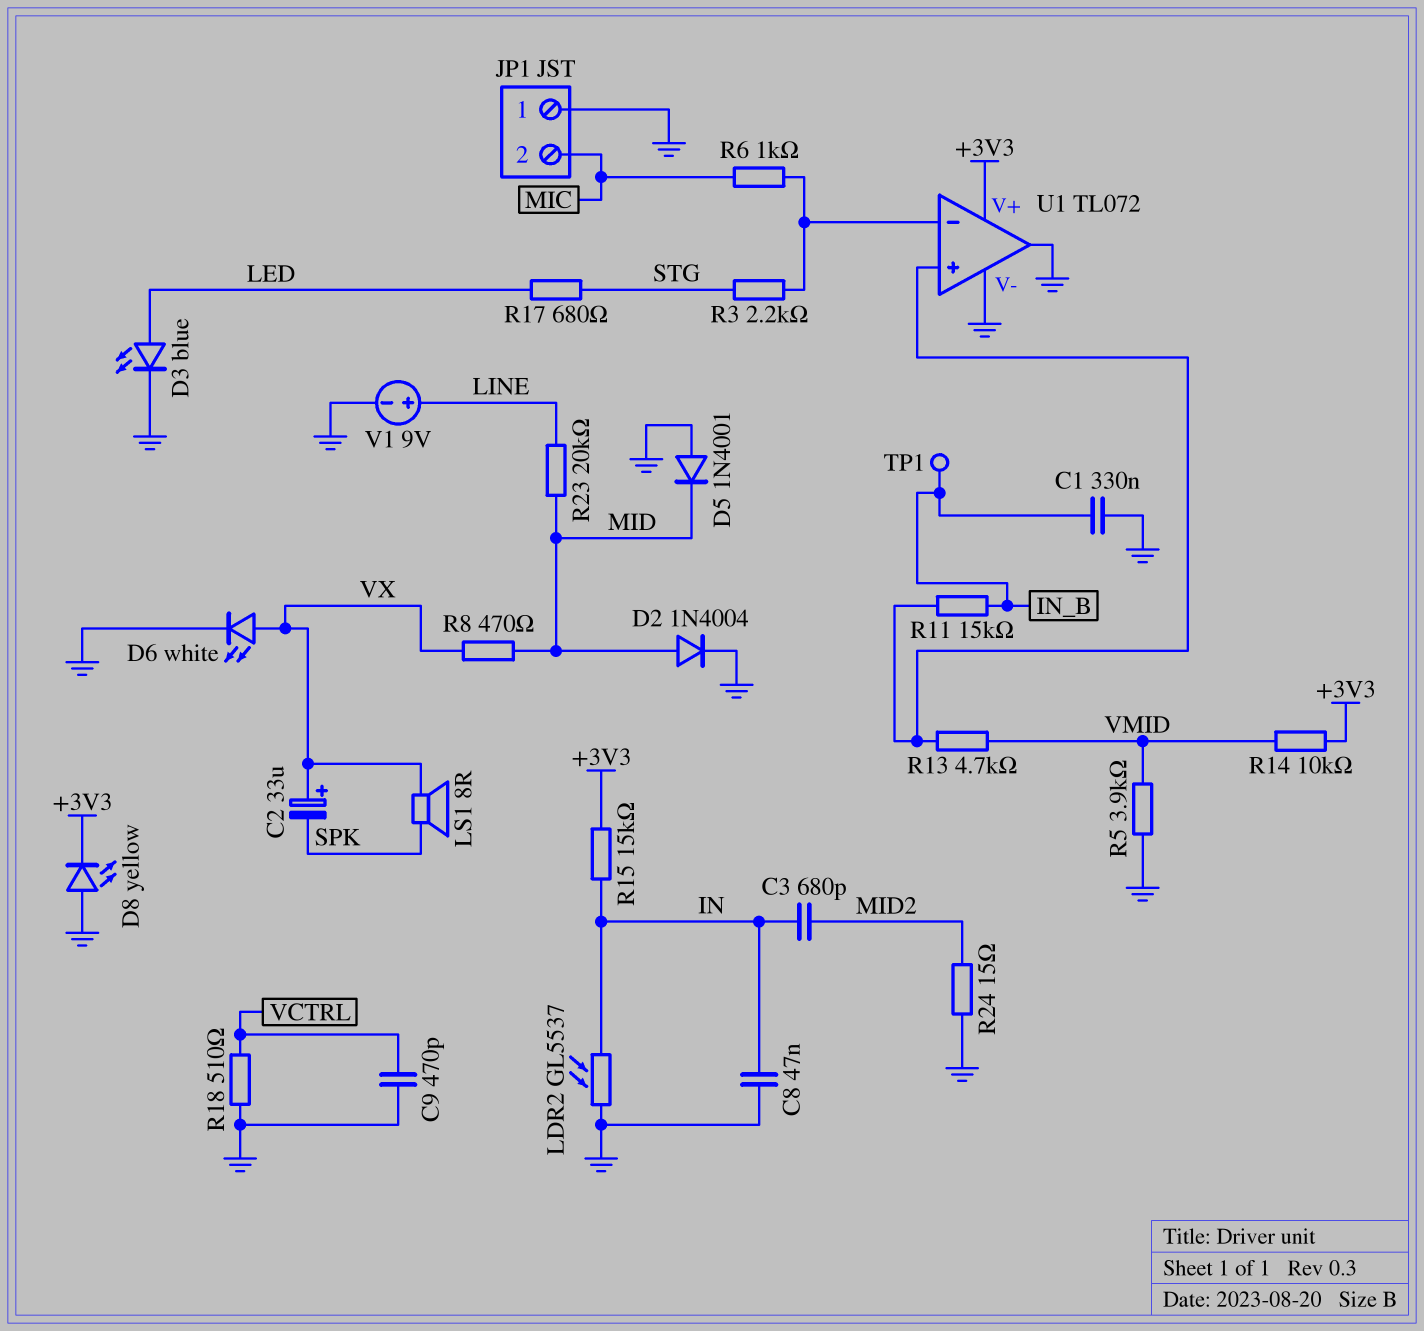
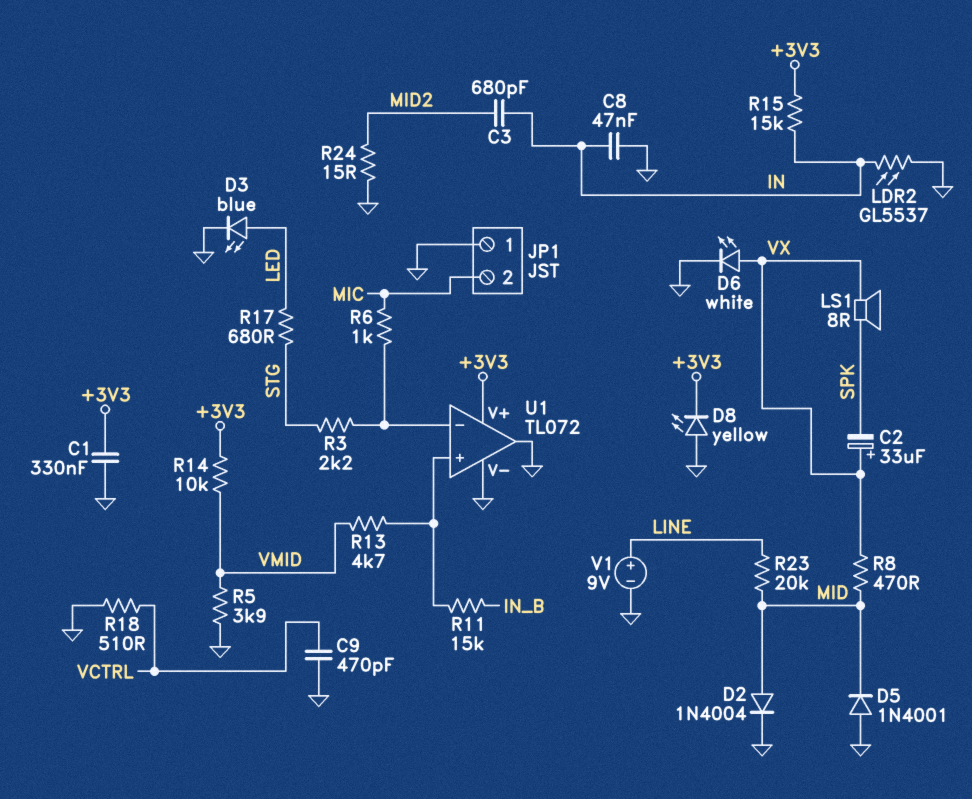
C1: 330nF (GND, IN_B) -> 330nF (+3V3, GND)
TP1: test point (IN_B) -> none

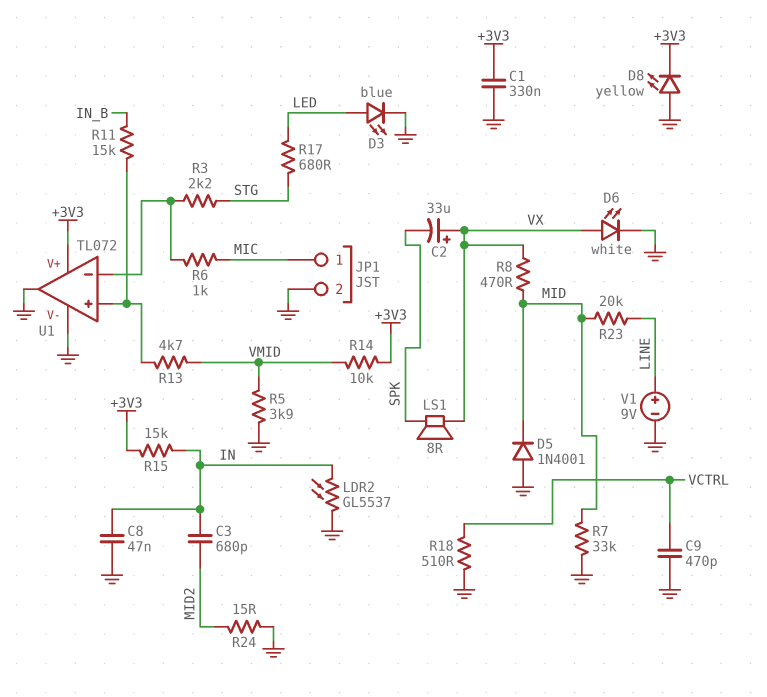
D2: diode 1N4004 (A MID, K GND) -> none
JP1 pin 1: GND -> MIC
JP1 pin 2: MIC -> GND
R7: none -> 33k (GND, MID)

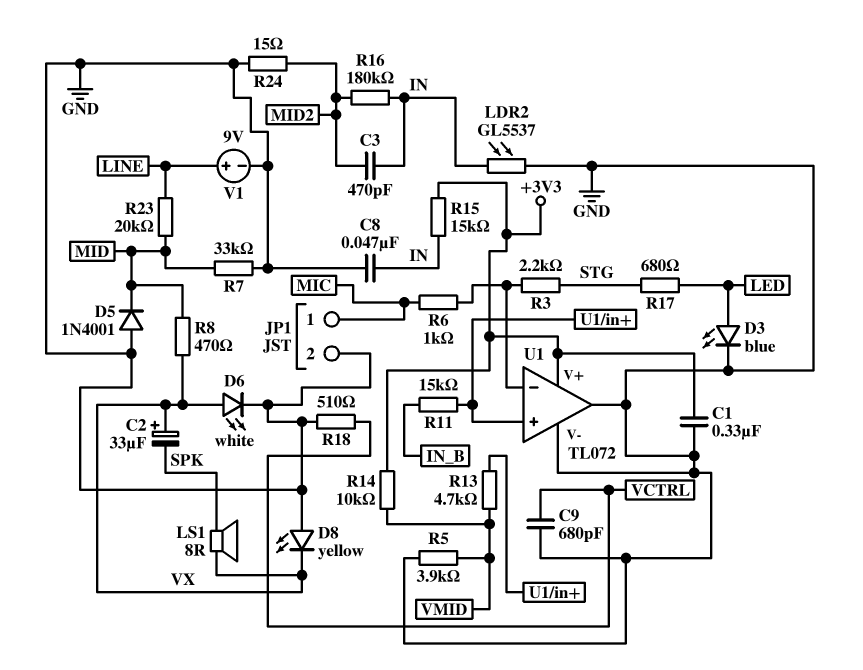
C3: 680pF (IN, MID2) -> 470pF (IN, MID2)
C9: 470pF (GND, VCTRL) -> 680pF (GND, VCTRL)
D8: LED yellow (A GND, K +3V3) -> LED yellow (A GND, K VX)
R16: none -> 180k (IN, MID2)

